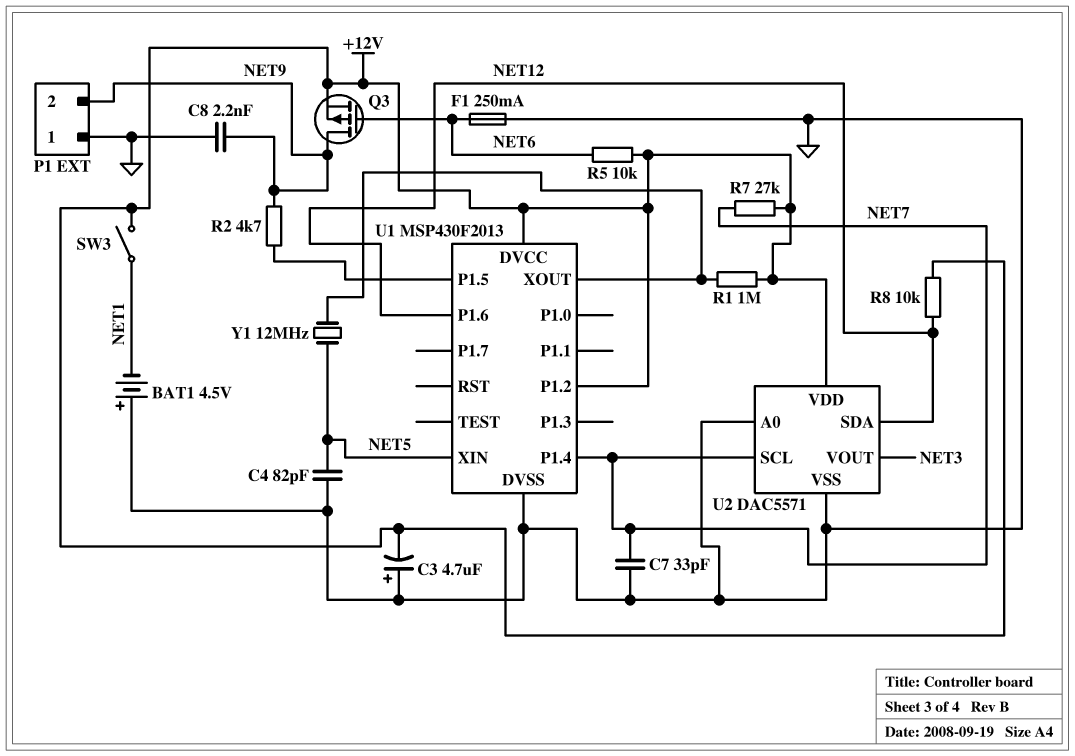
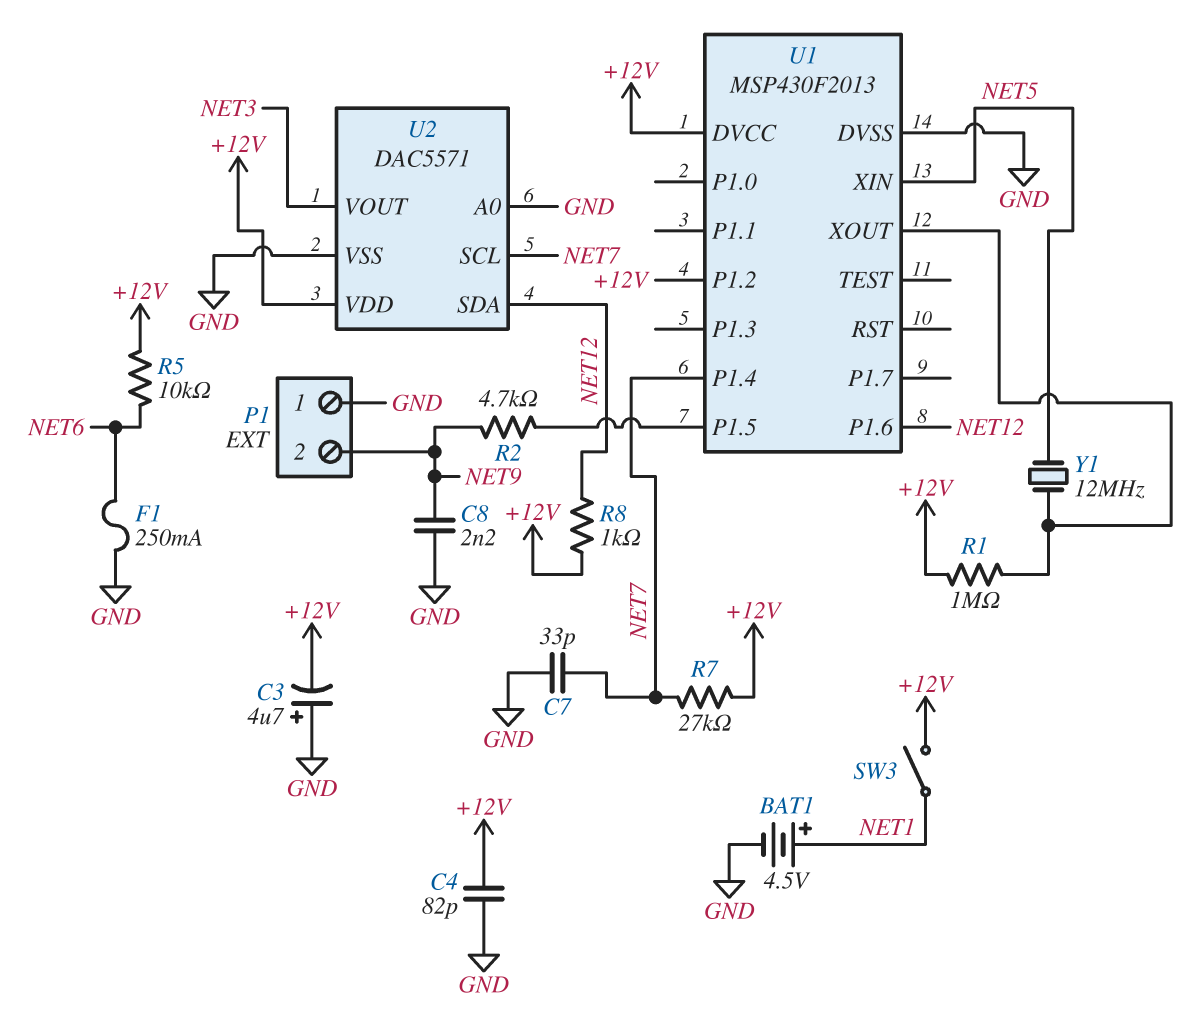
BAT1: 4.5V (plus GND, minus NET1) -> 4.5V (plus NET1, minus GND)
C4: 82pF (GND, NET5) -> 82pF (+12V, GND)
Q3: PMOS (G NET6, D NET9, S +12V) -> none
R8: 10k (+12V, NET12) -> 1k (+12V, NET12)

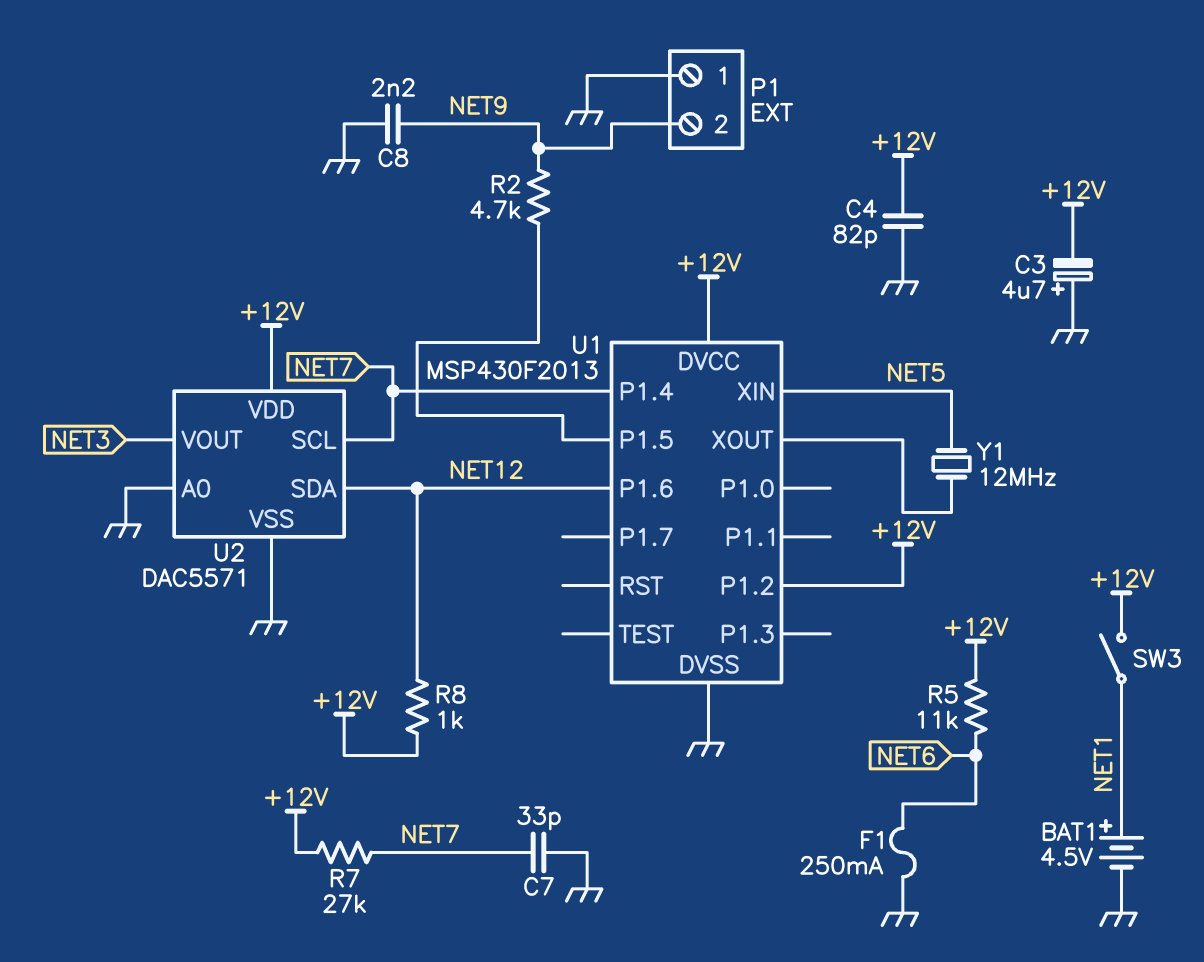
R1: 1M (+12V, U1/XOUT) -> none
R5: 10k (+12V, NET6) -> 11k (+12V, NET6)

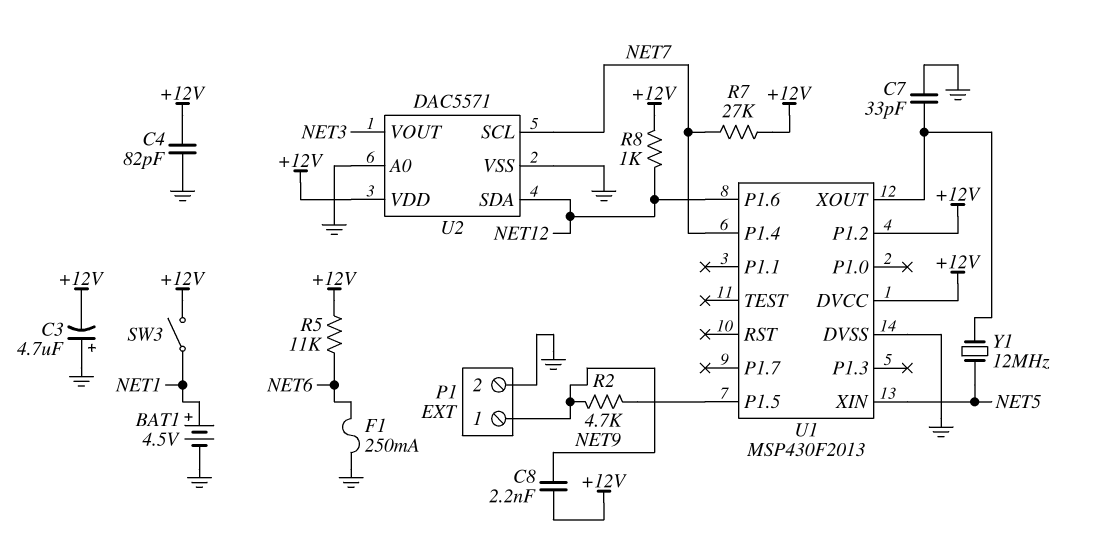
C7: 33pF (GND, NET7) -> 33pF (GND, U1/XOUT)
C8: 2.2nF (GND, NET9) -> 2.2nF (+12V, NET9)
P1 pin 1: GND -> NET9
P1 pin 2: NET9 -> GND

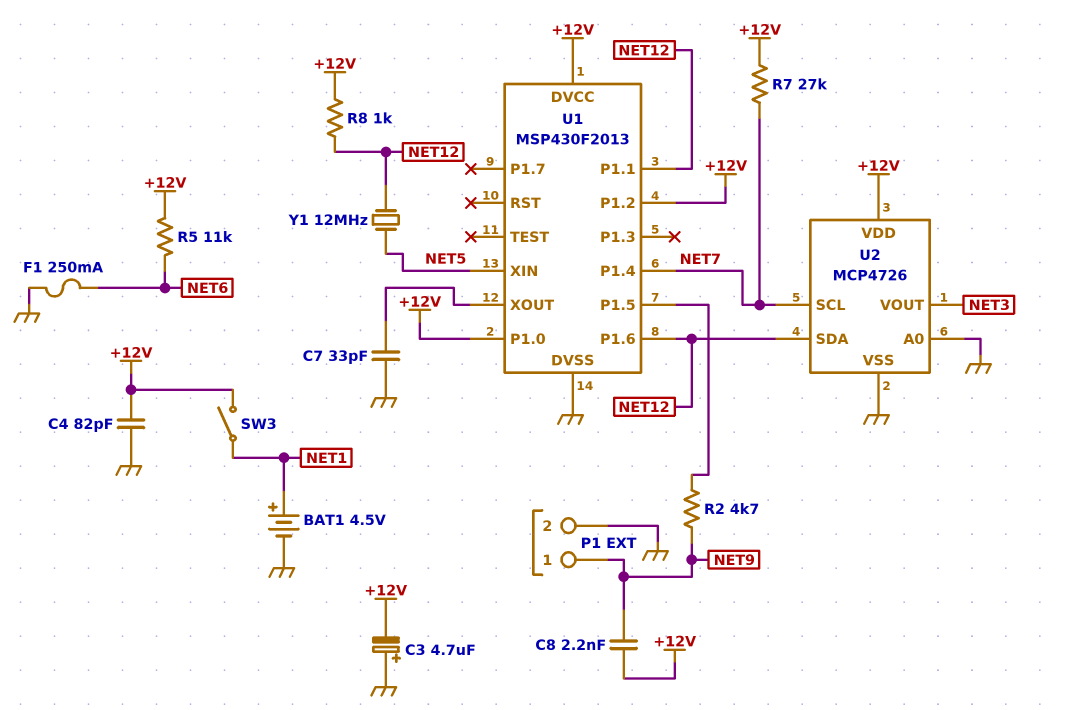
U1 pin P1.0: none -> +12V
U1 pin P1.1: none -> NET12
U2: DAC5571 -> MCP4726
Y1: 12MHz (NET5, U1/XOUT) -> 12MHz (NET5, NET12)

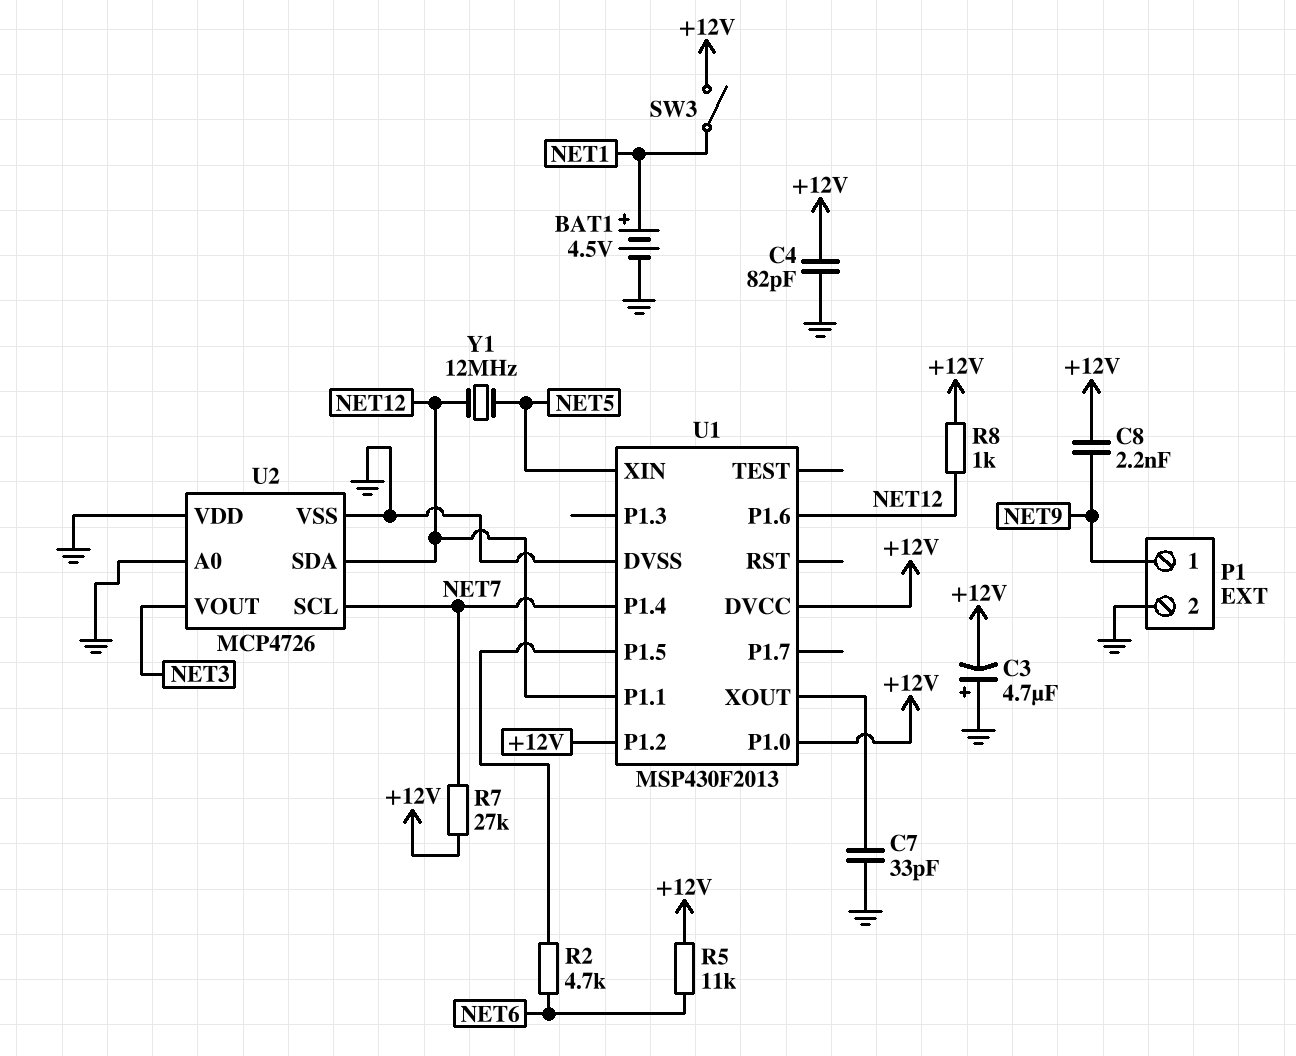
F1: 250mA (GND, NET6) -> none
R2: 4.7k (NET9, U1/P1.5) -> 4.7k (NET6, U1/P1.5)
U2 pin VDD: +12V -> GND

